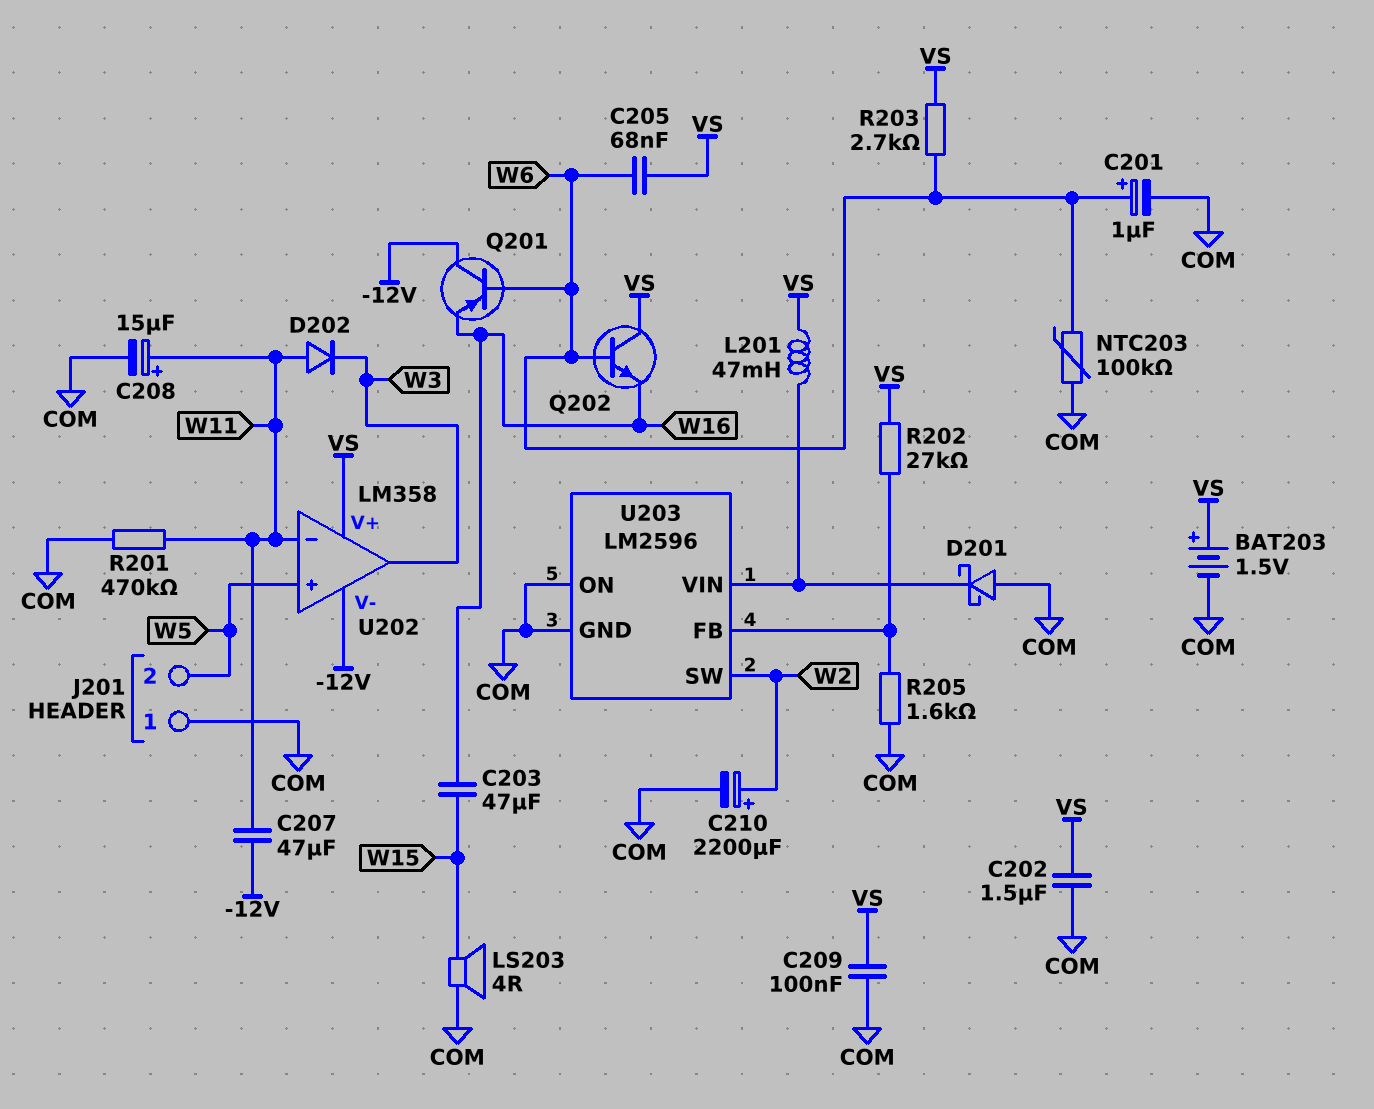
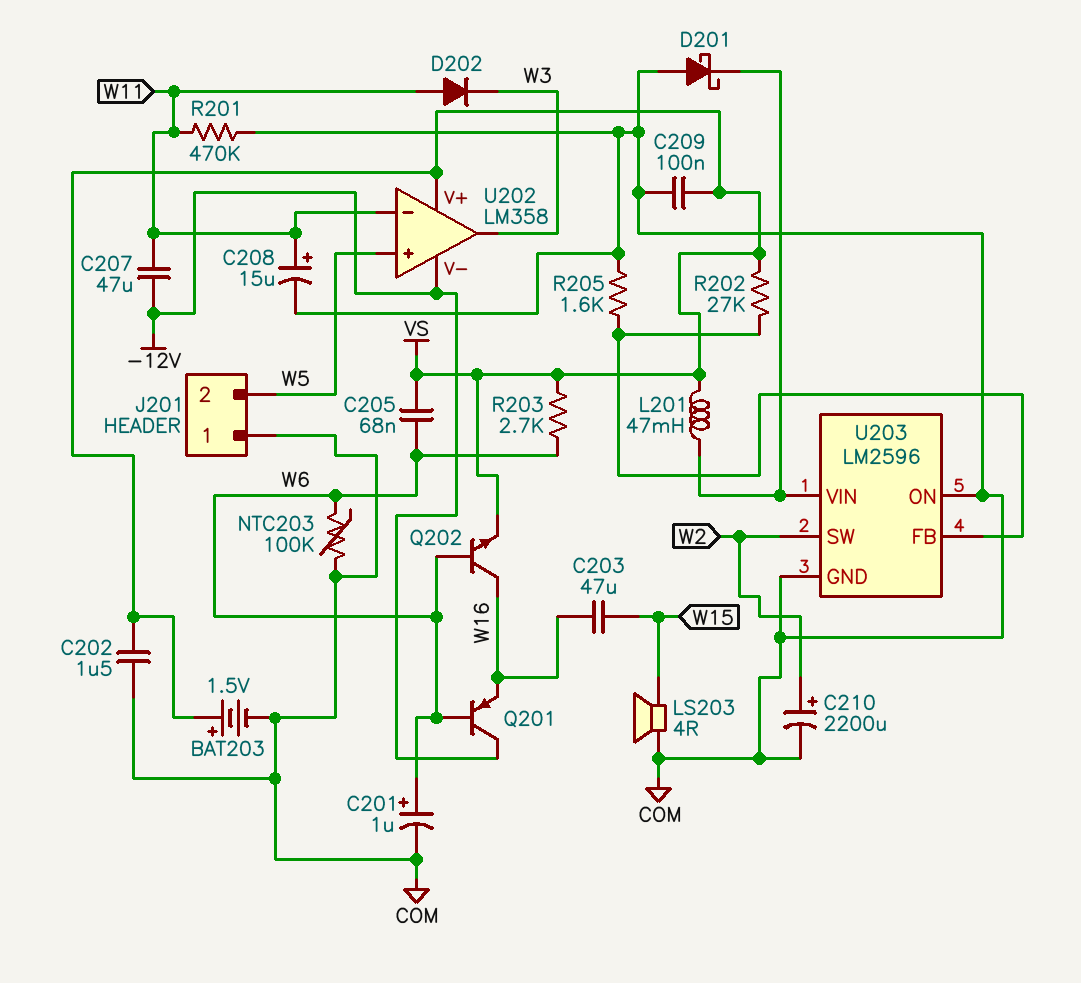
Q202: NPN (B W6, C VS, E W16) -> NPN (B W6, C W16, E VS)

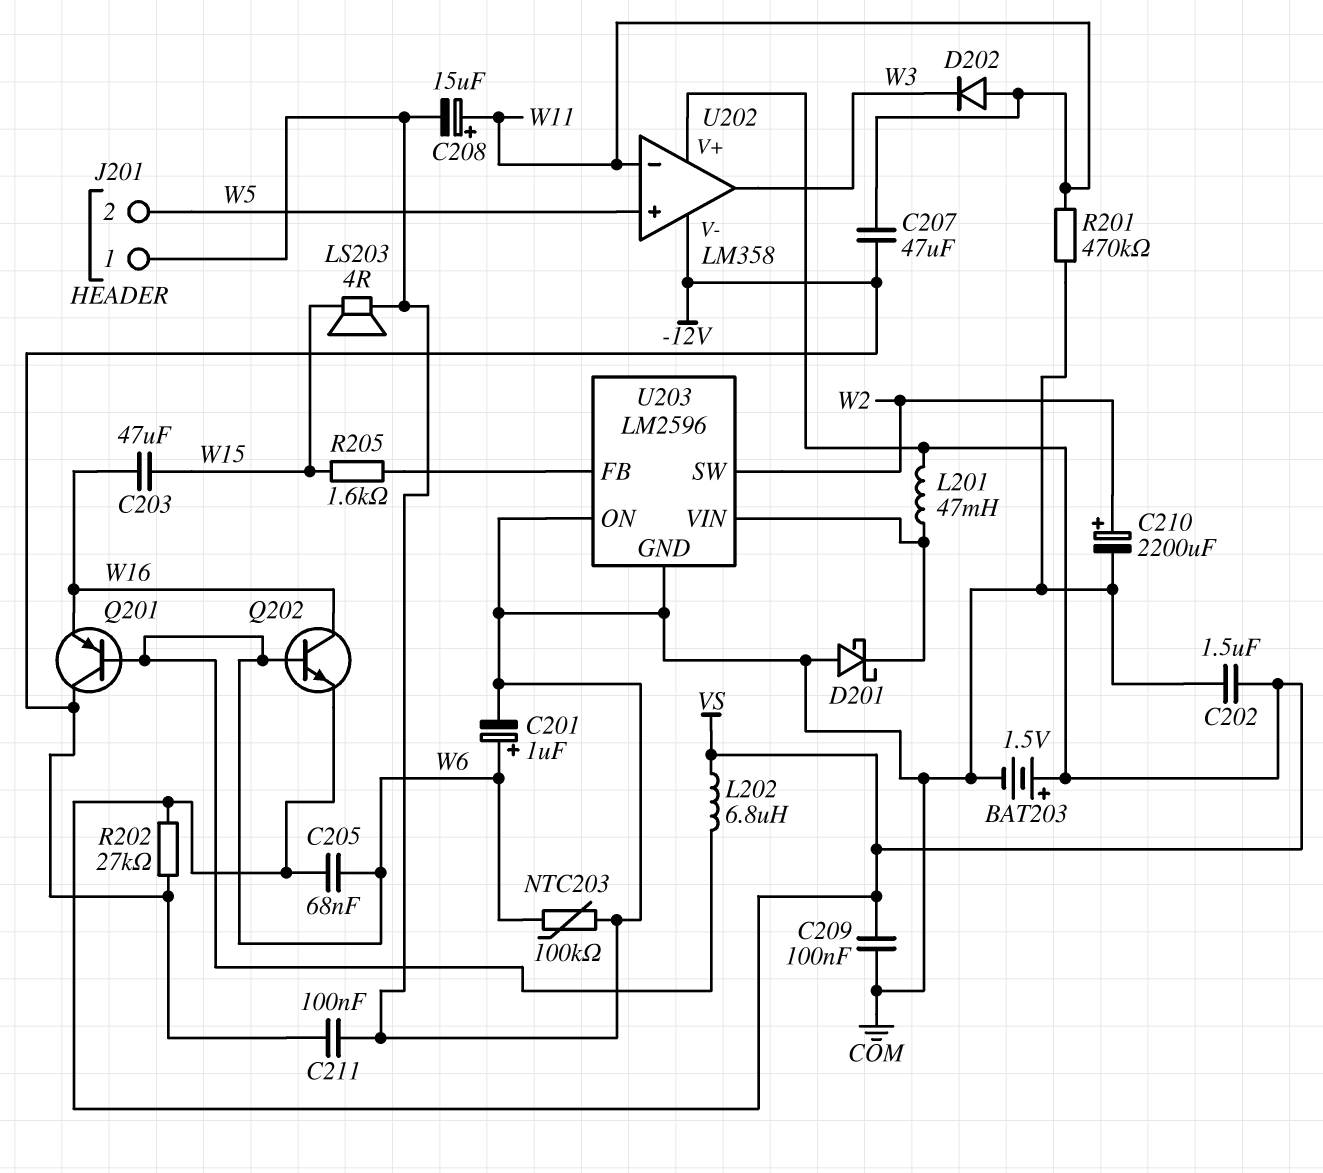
C211: none -> 100nF (-12V, COM)
L202: none -> 6.8uH (VS, W6)
R202: 27k (U203/FB, VS) -> 27k (-12V, VS)
R203: 2.7k (VS, W6) -> none
R205: 1.6k (COM, U203/FB) -> 1.6k (U203/FB, W15)

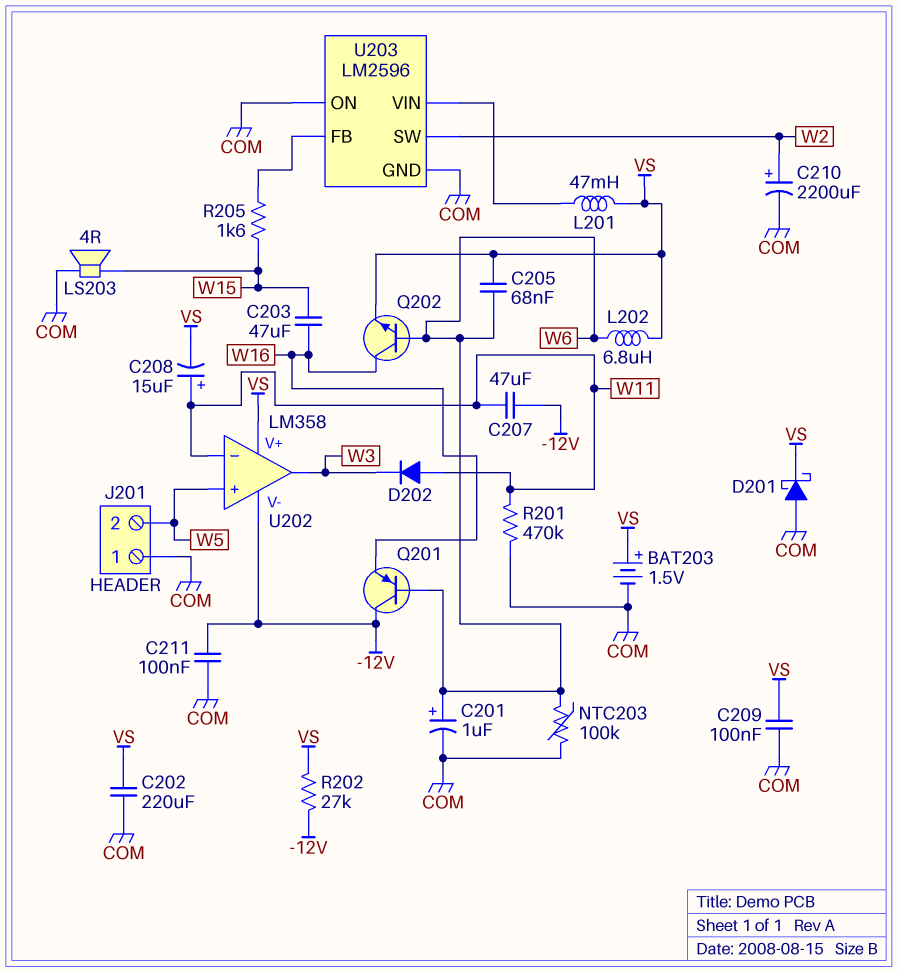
C202: 1.5uF (COM, VS) -> 220uF (COM, VS)
C208: 15uF (plus W11, minus COM) -> 15uF (plus W11, minus VS)
D201: schottky (A COM, K U203/VIN) -> schottky (A COM, K VS)

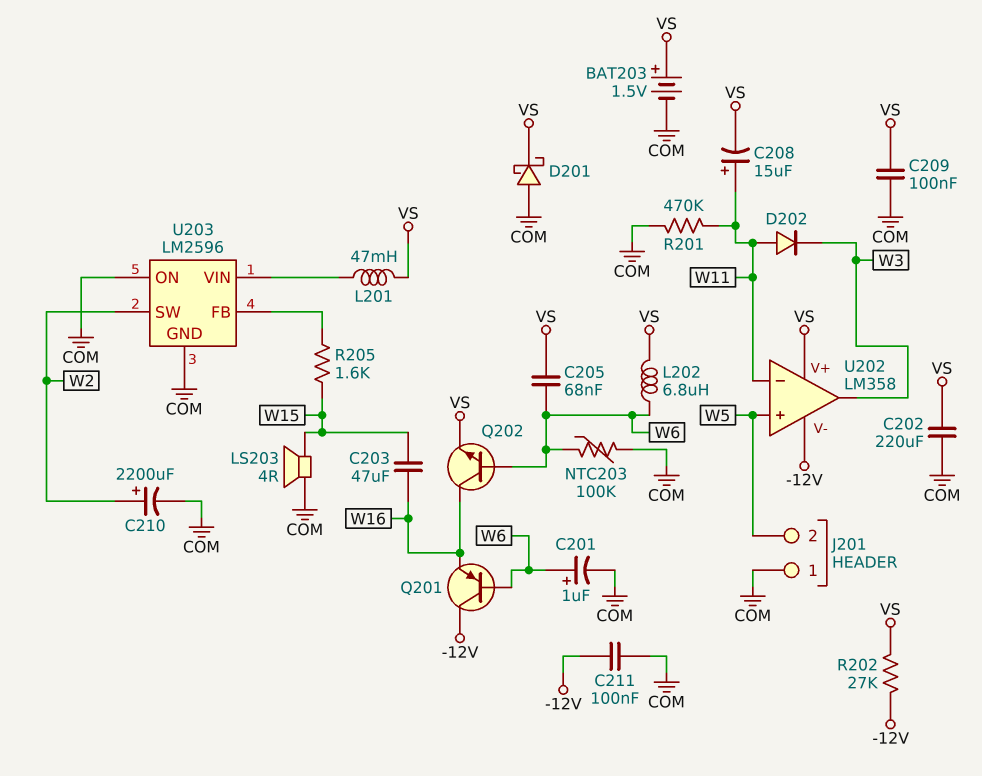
C207: 47uF (-12V, W11) -> none

